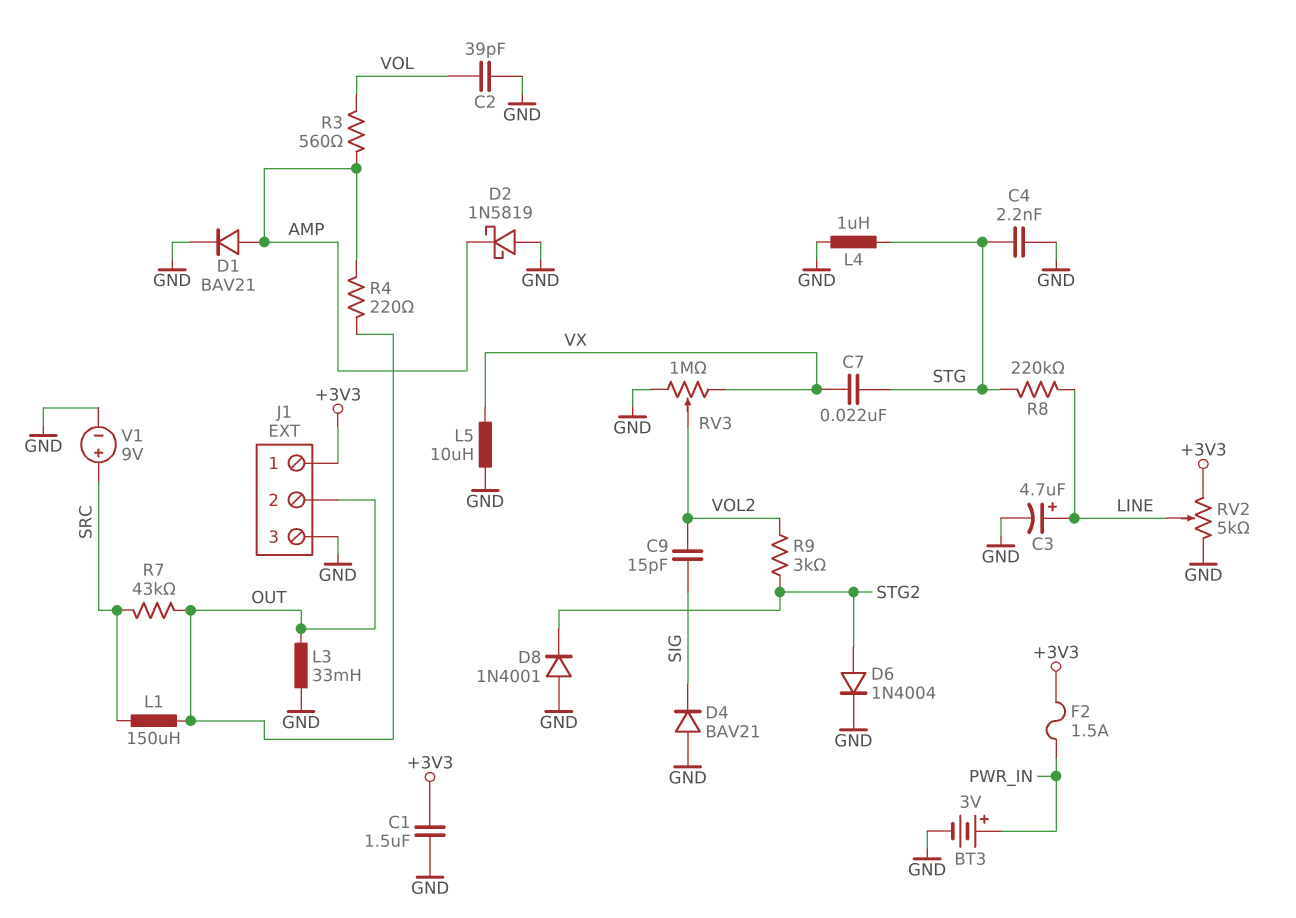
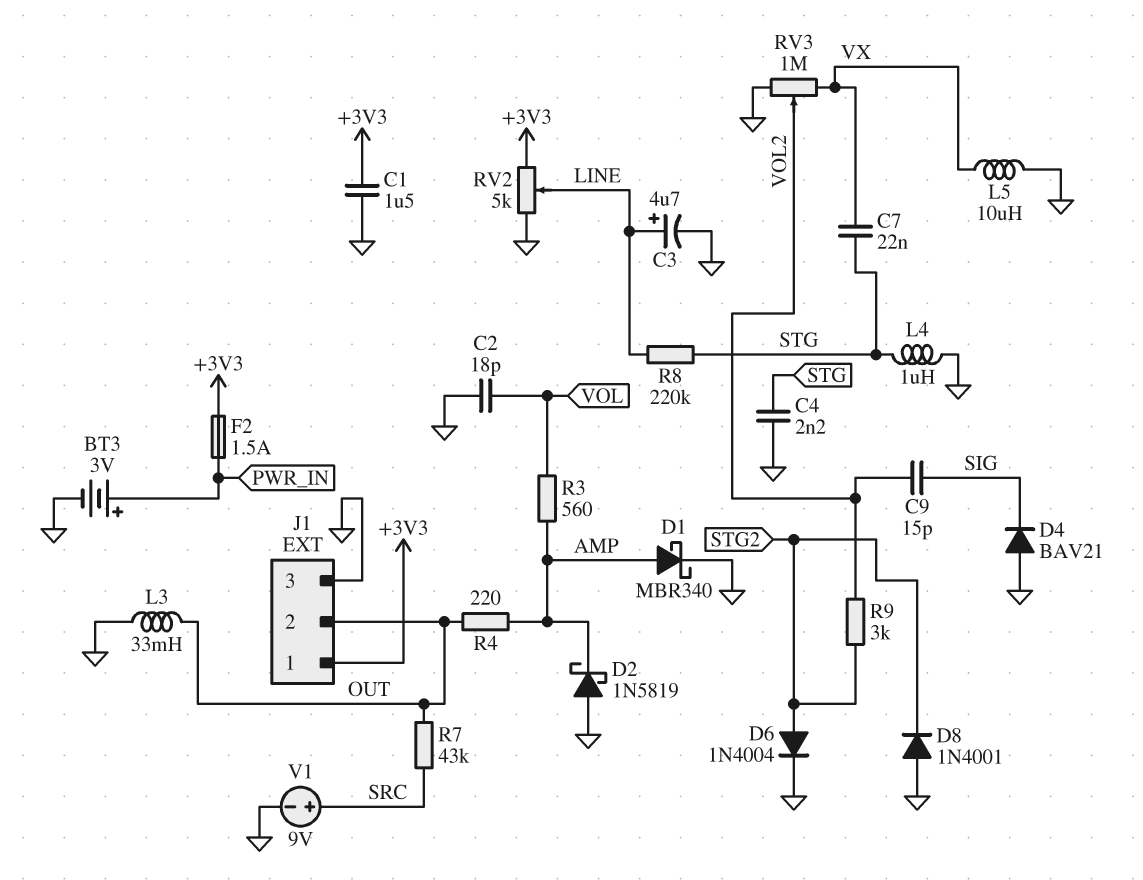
C2: 39pF (GND, VOL) -> 18pF (GND, VOL)
D1: diode BAV21 (A AMP, K GND) -> schottky MBR340 (A AMP, K GND)
L1: 150uH (OUT, SRC) -> none

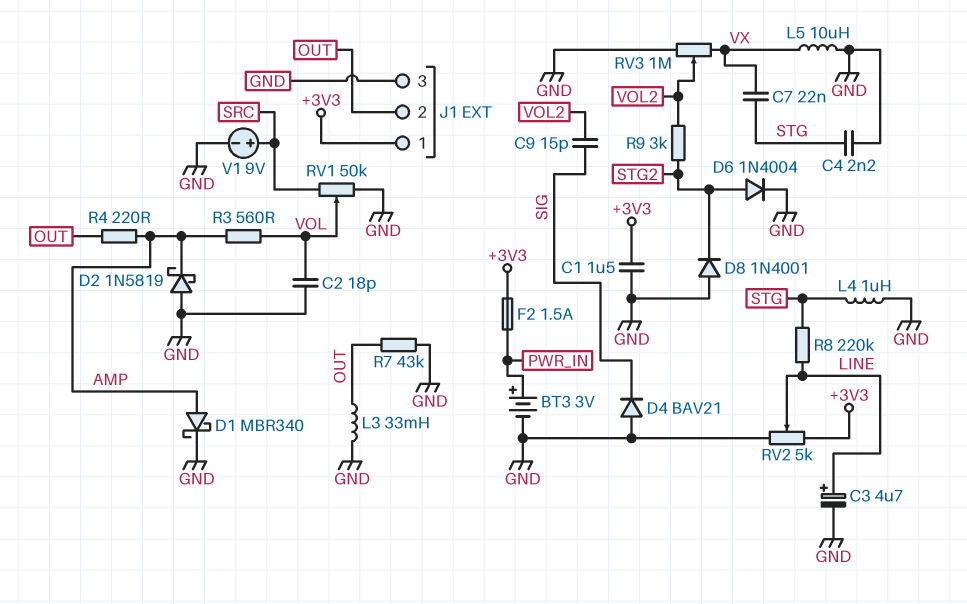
R7: 43k (OUT, SRC) -> 43k (GND, OUT)
RV1: none -> 50k (GND, SRC, wiper VOL)

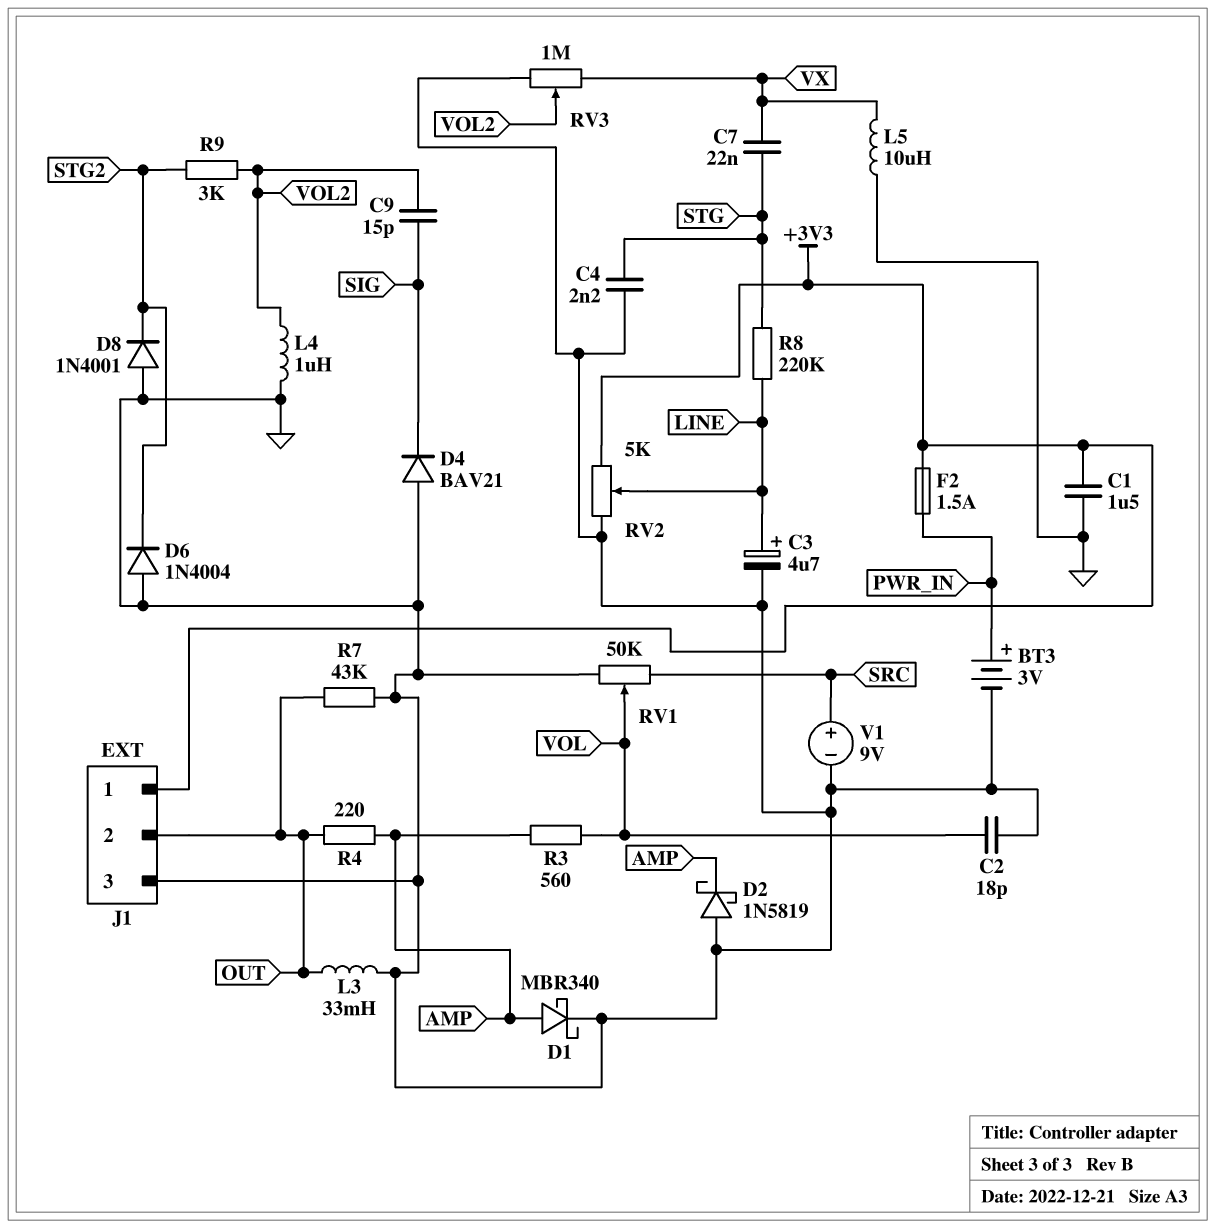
D6: diode 1N4004 (A STG2, K GND) -> diode 1N4004 (A GND, K STG2)
L4: 1uH (GND, STG) -> 1uH (GND, VOL2)

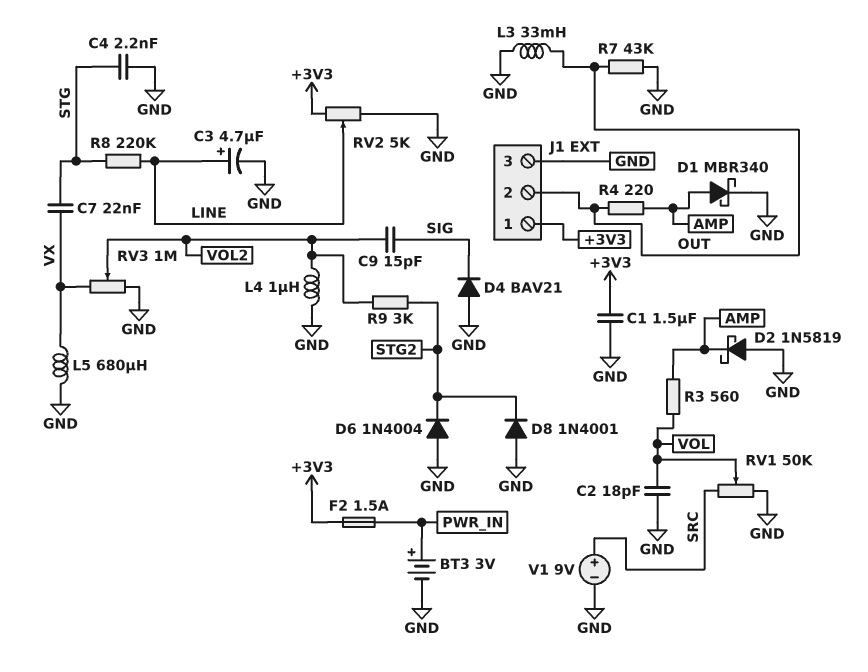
L5: 10uH (GND, VX) -> 680uH (GND, VX)

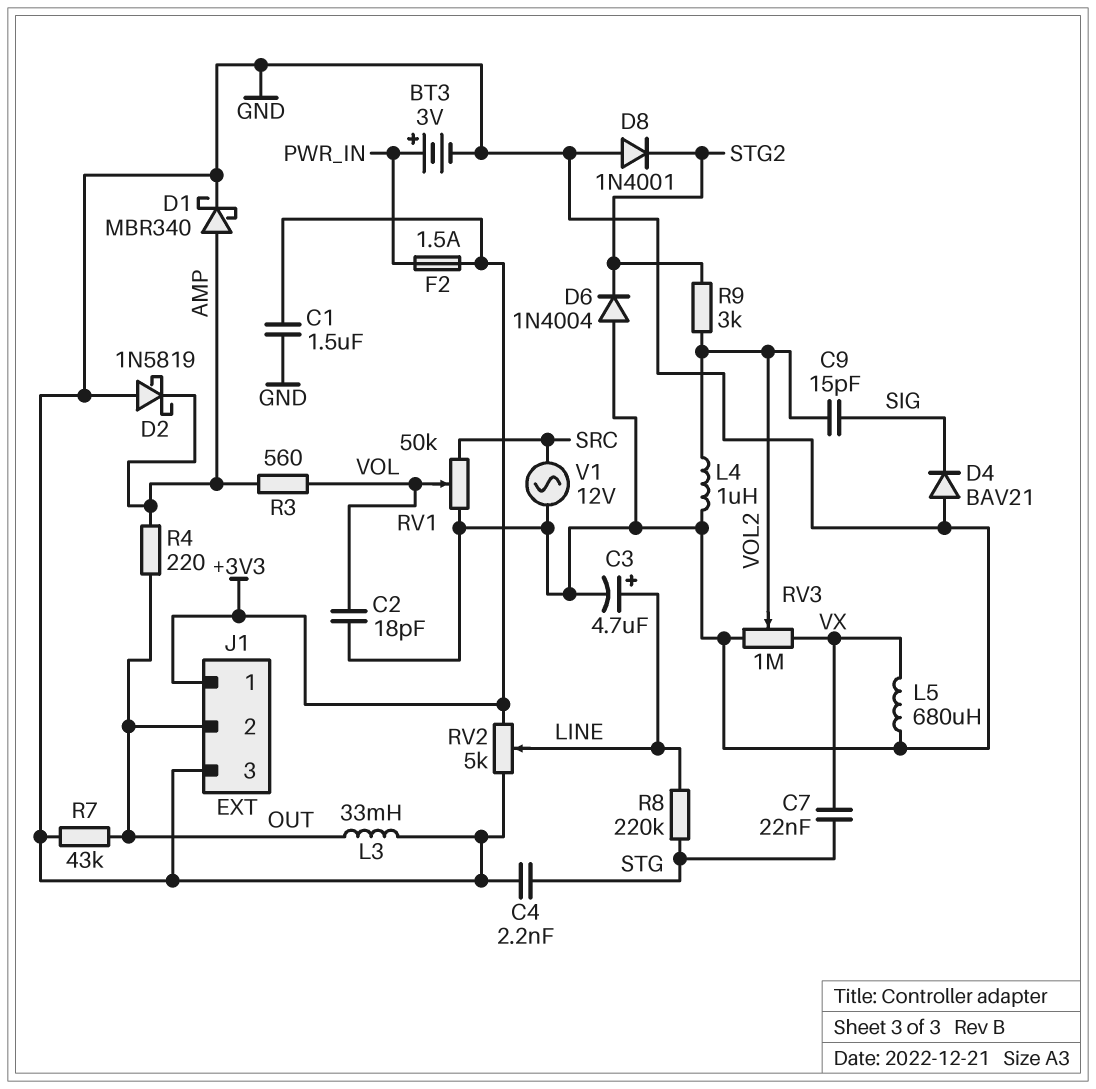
V1: 9V (plus SRC, minus GND) -> AC 12V (GND, SRC)

